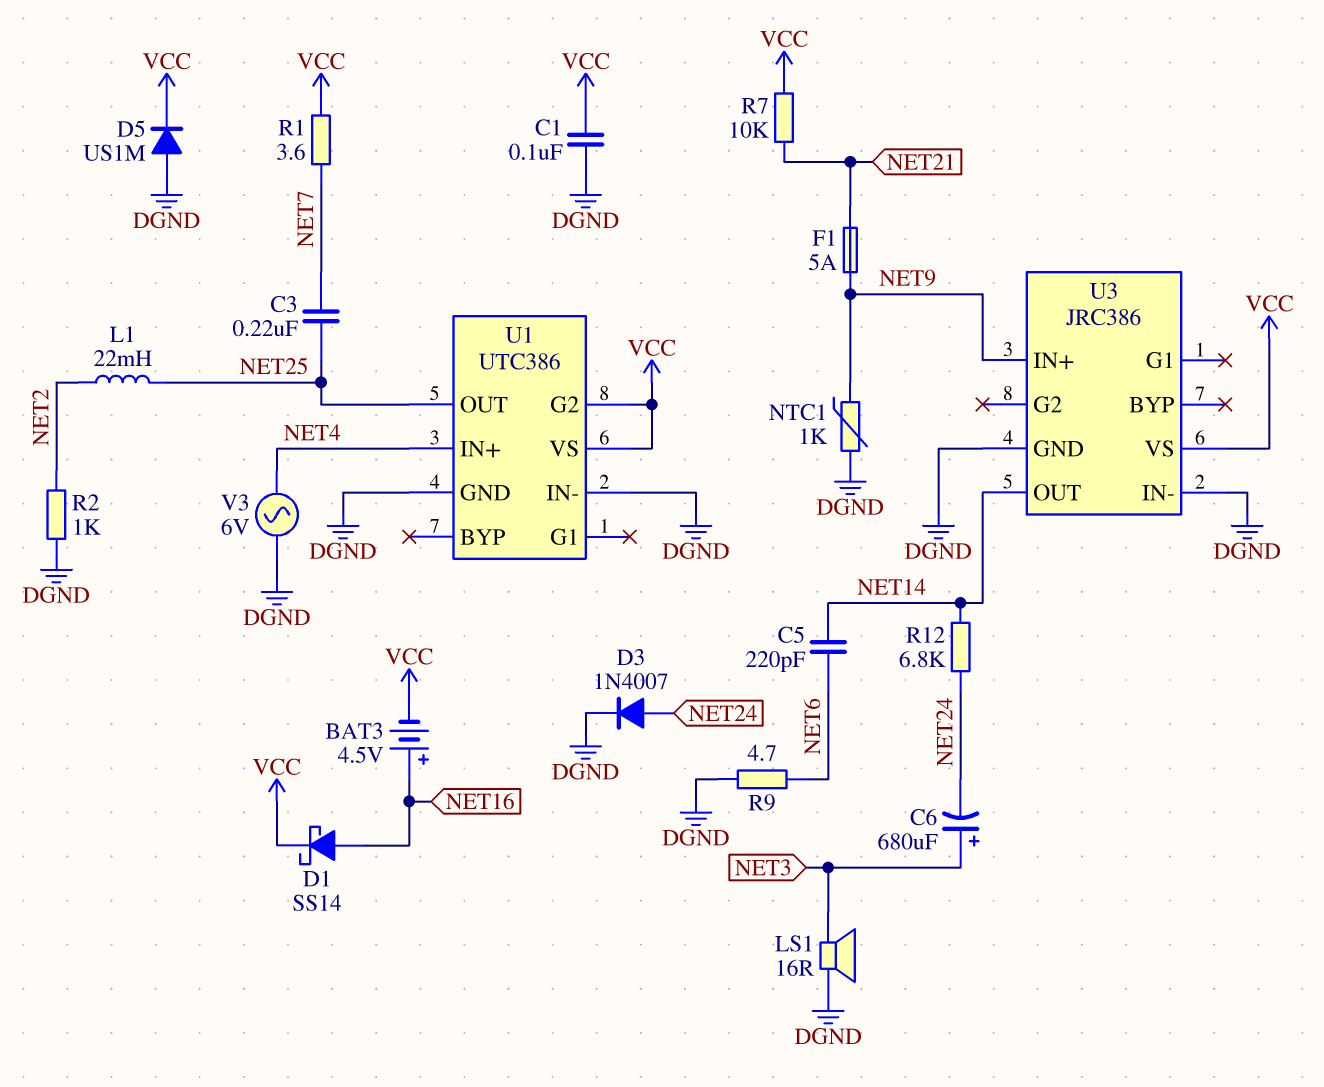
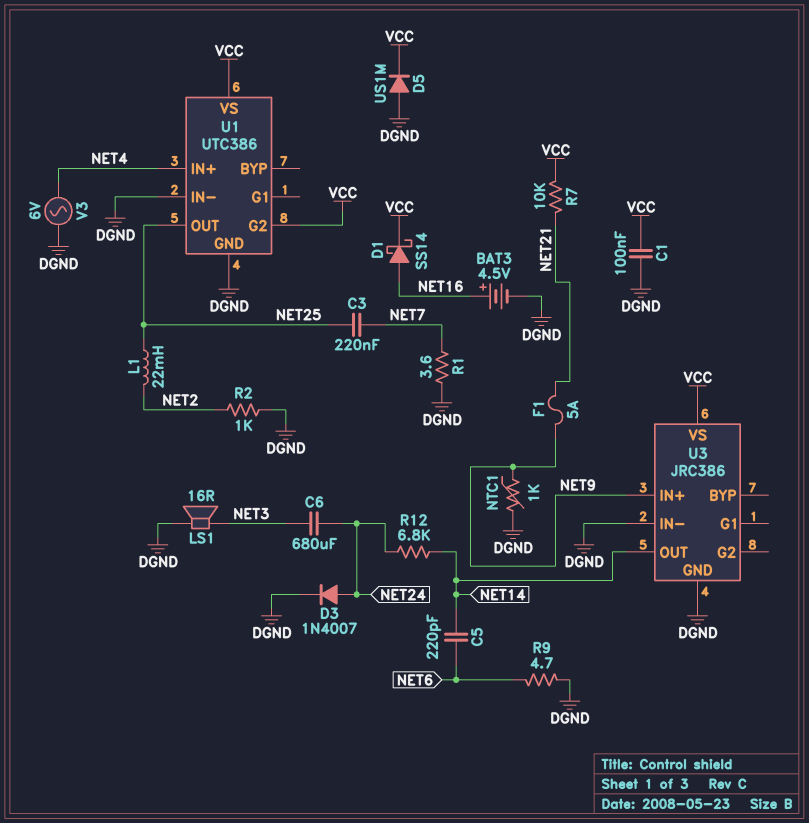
BAT3: 4.5V (plus NET16, minus VCC) -> 4.5V (plus NET16, minus DGND)
C6: 680uF (plus NET3, minus NET24) -> 680uF (NET3, NET24)
R1: 3.6 (NET7, VCC) -> 3.6 (DGND, NET7)

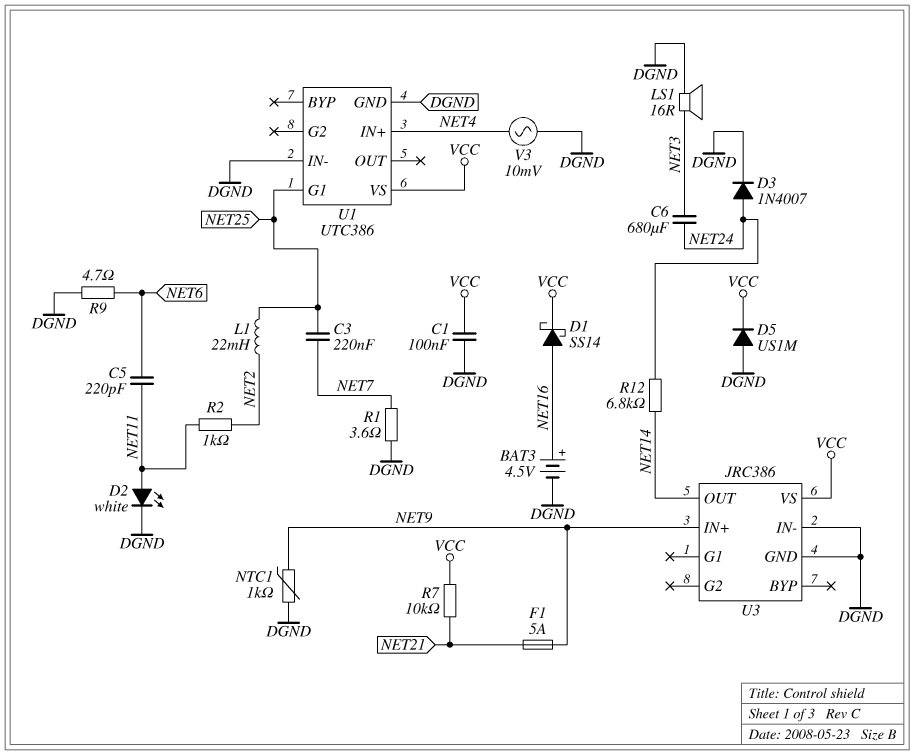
C5: 220pF (NET6, NET14) -> 220pF (NET6, NET11)
D2: none -> LED white (A NET11, K DGND)
R2: 1k (DGND, NET2) -> 1k (NET2, NET11)
U1 pin G1: none -> NET25
U1 pin G2: VCC -> none
U1 pin OUT: NET25 -> none
V3: AC 6V (DGND, NET4) -> AC 10mV (DGND, NET4)

